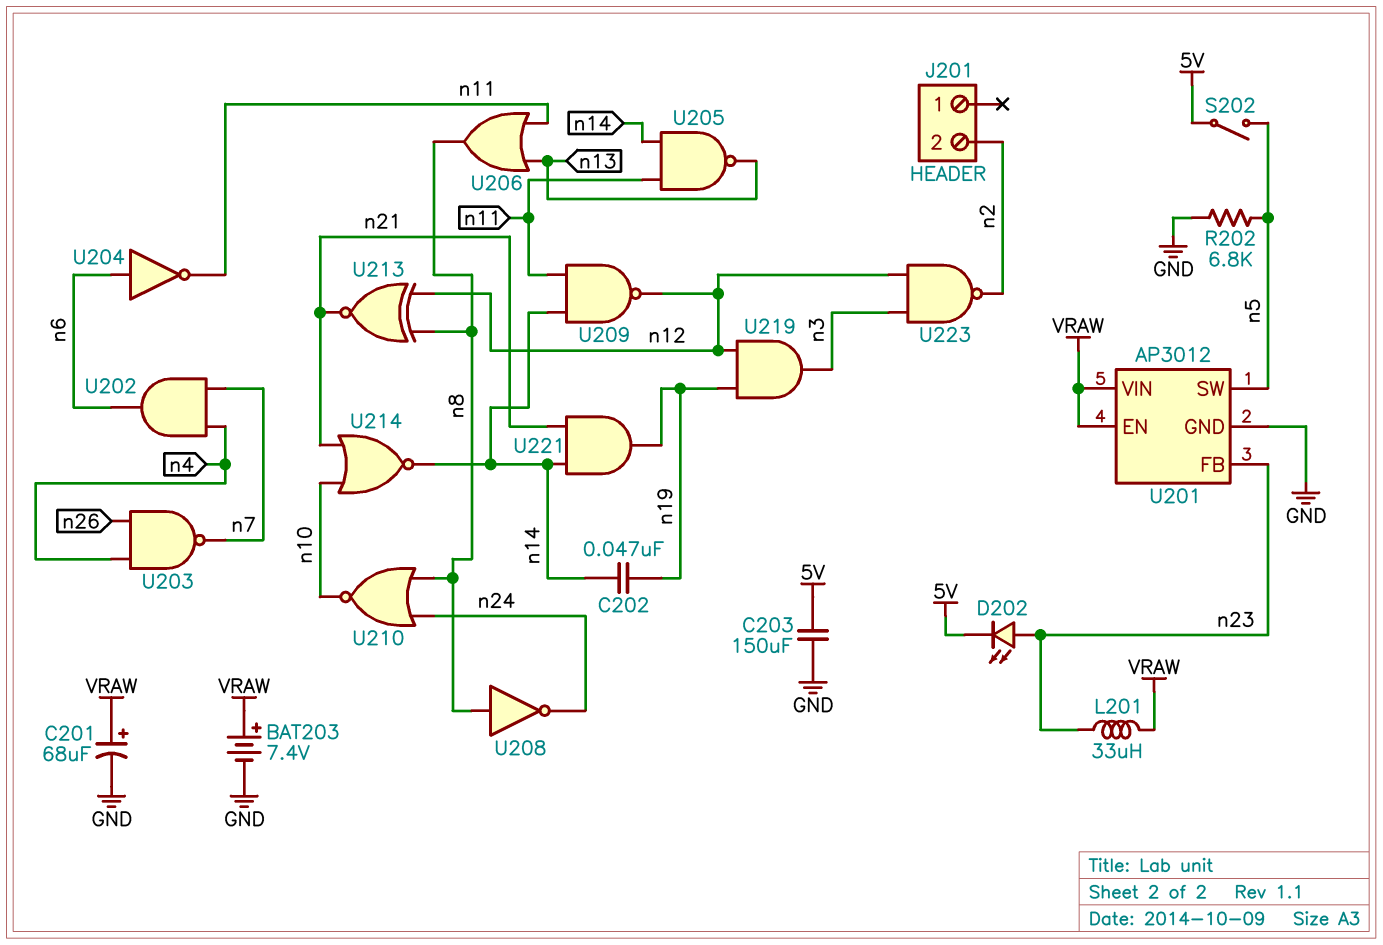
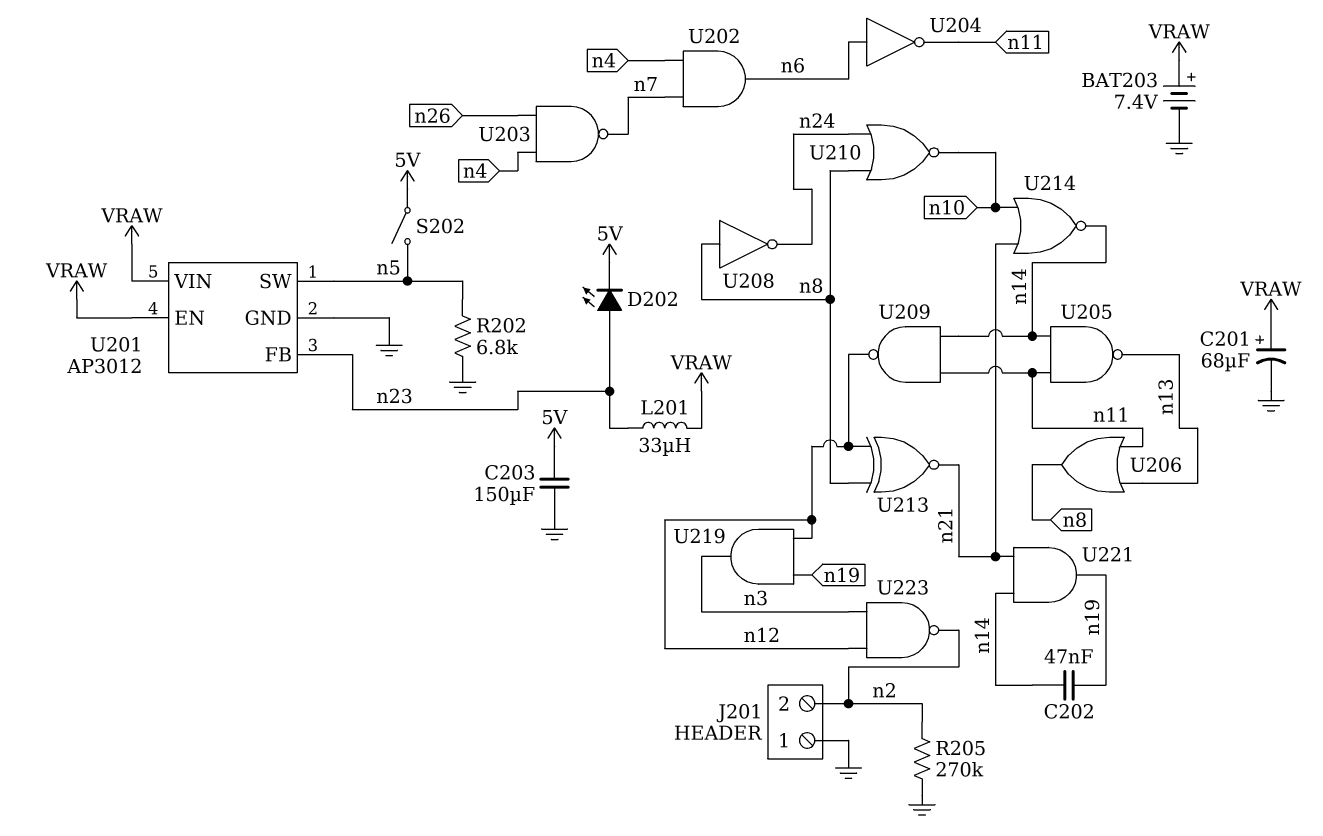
J201 pin 1: none -> GND
R205: none -> 270k (GND, n2)

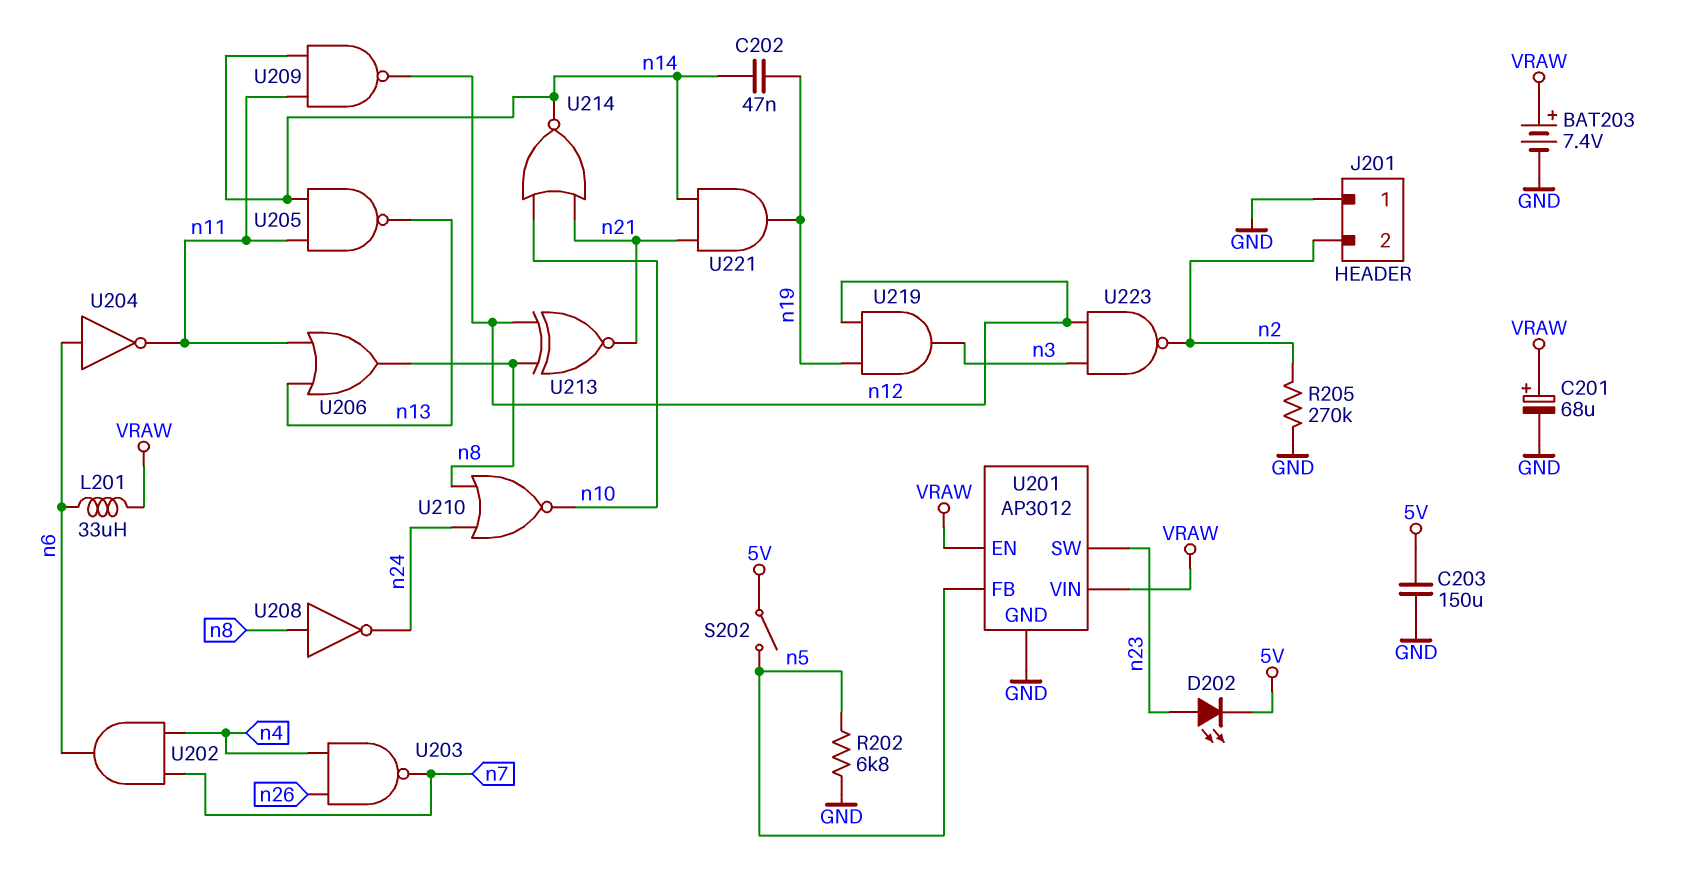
L201: 33uH (VRAW, n23) -> 33uH (VRAW, n6)
U201 pin FB: n23 -> n5
U201 pin SW: n5 -> n23

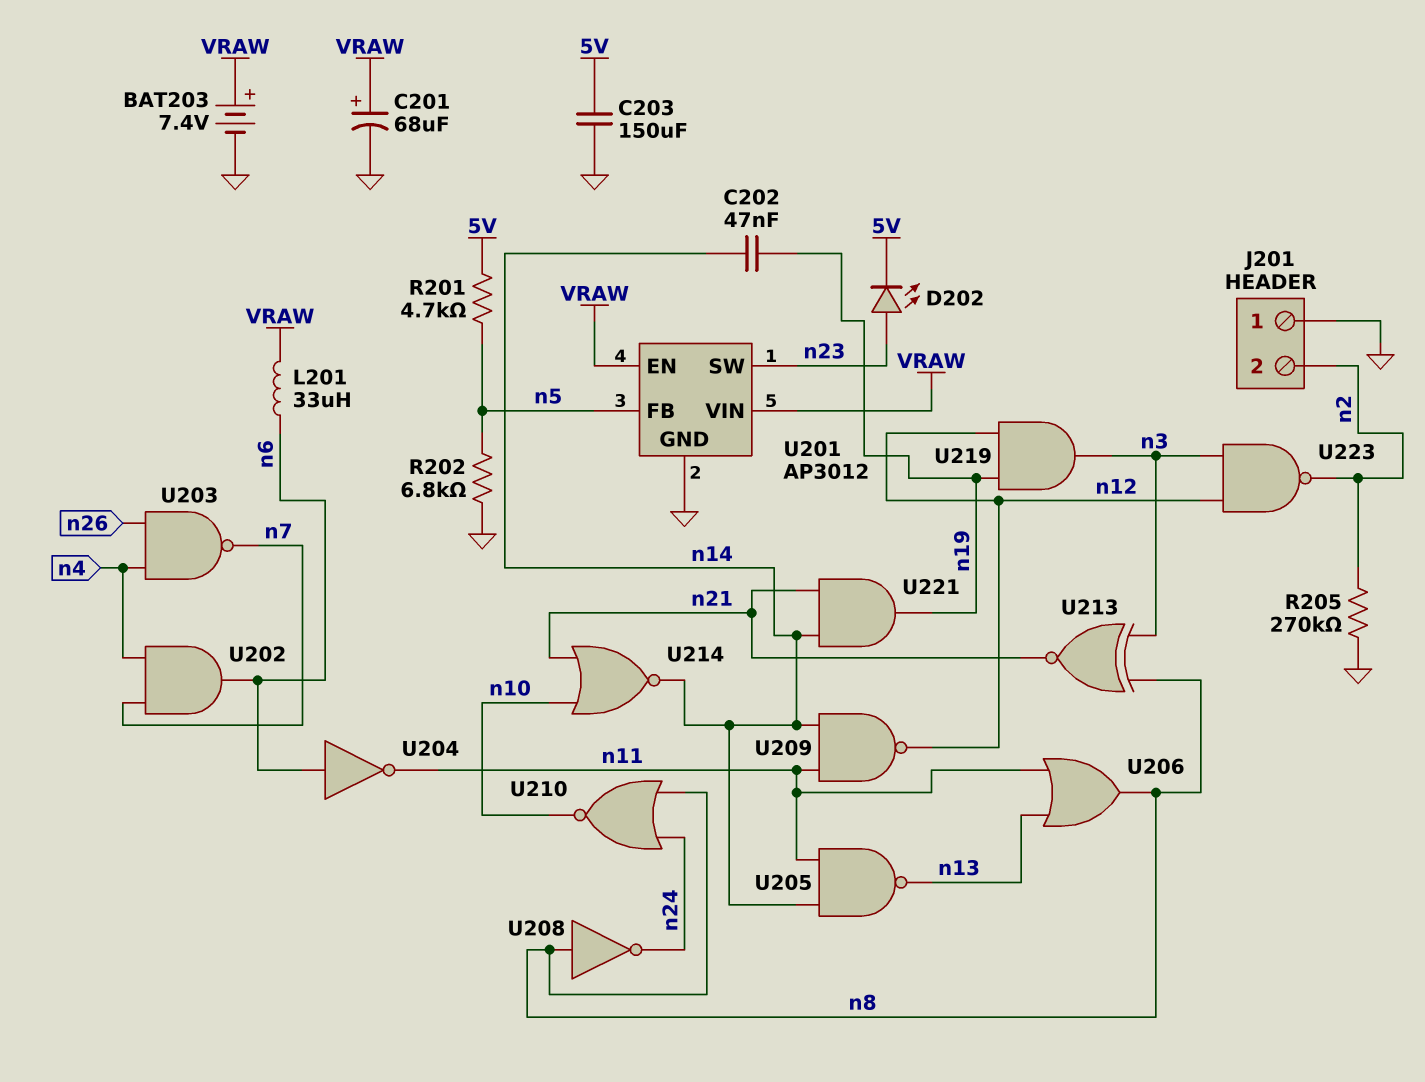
R201: none -> 4.7k (5V, n5)
S202: switch (5V, n5) -> none
U213: XNOR (in n8, in n12, out n21) -> XNOR (in n3, in n8, out n21)

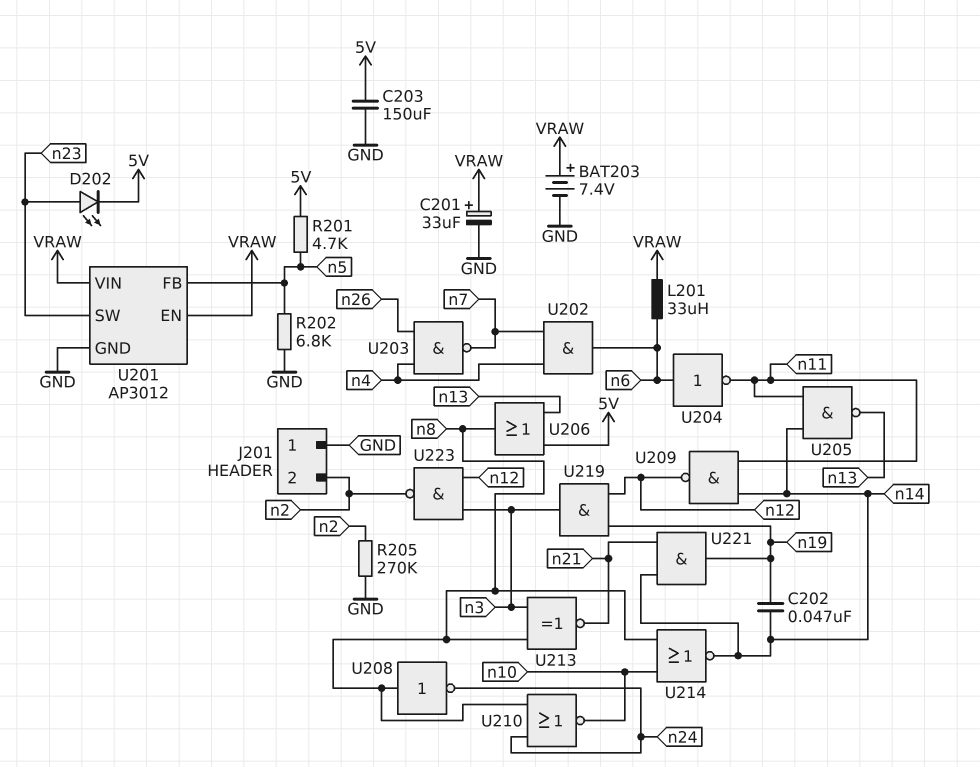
C201: 68uF (plus VRAW, minus GND) -> 33uF (plus VRAW, minus GND)
U206: OR (in n11, in n13, out n8) -> OR (in 5V, in n13, out n8)
U214: NOR (in n10, in n21, out n14) -> NOR (in n8, in n10, out n14)

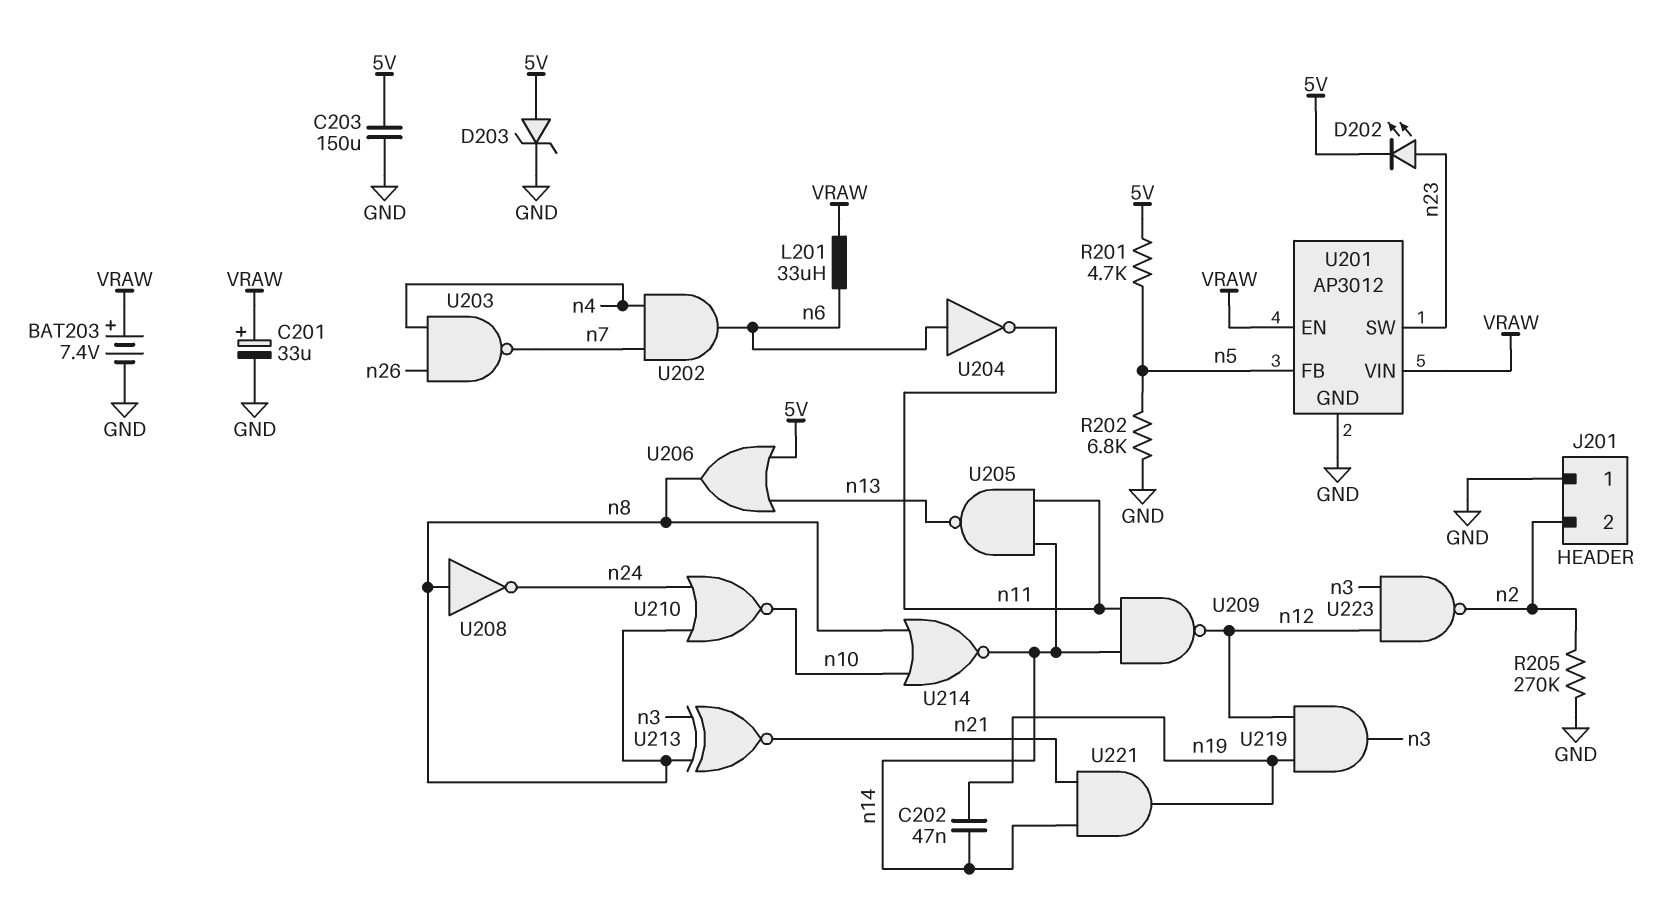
D203: none -> zener (A 5V, K GND)

